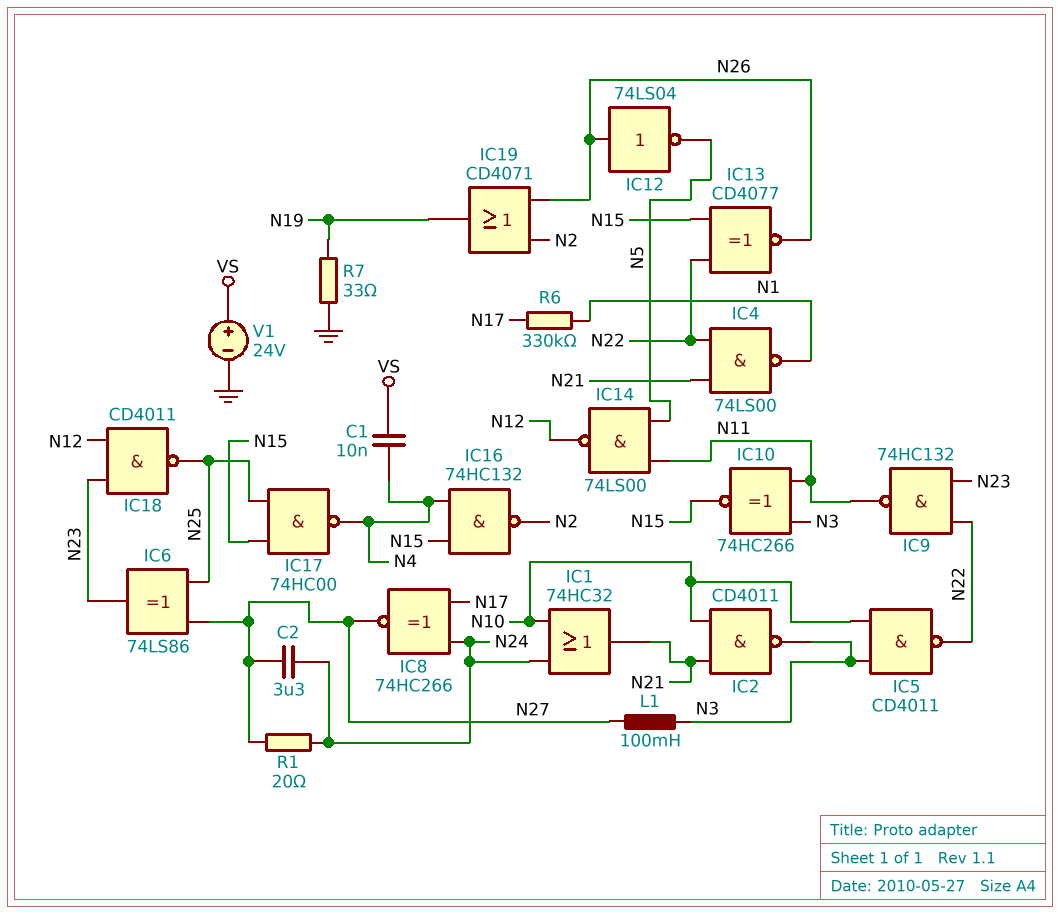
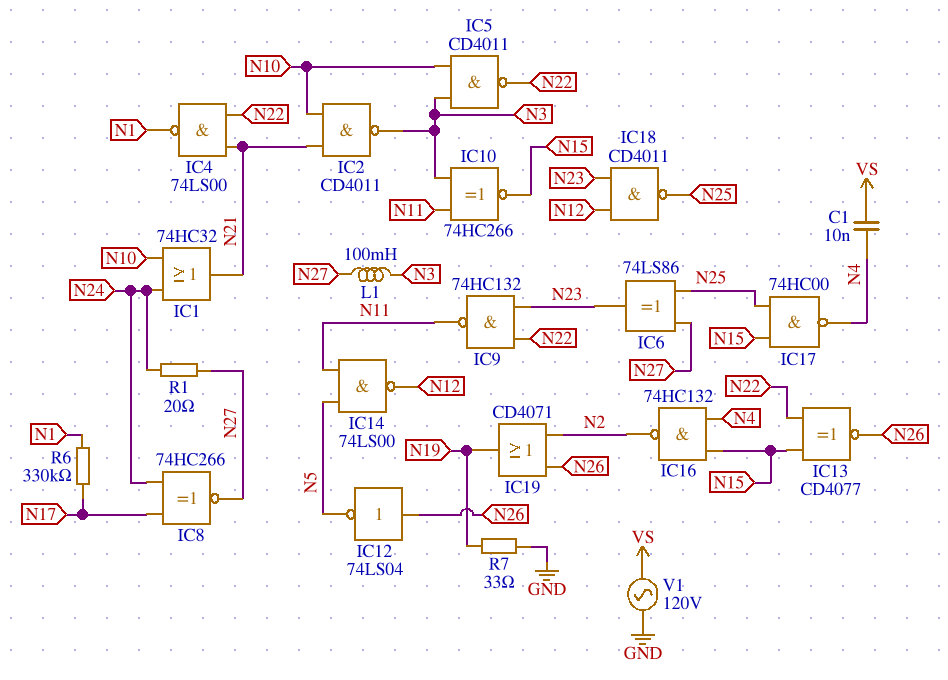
C2: 3.3uF (N24, N27) -> none
V1: 24V (plus VS, minus GND) -> AC 120V (GND, VS)

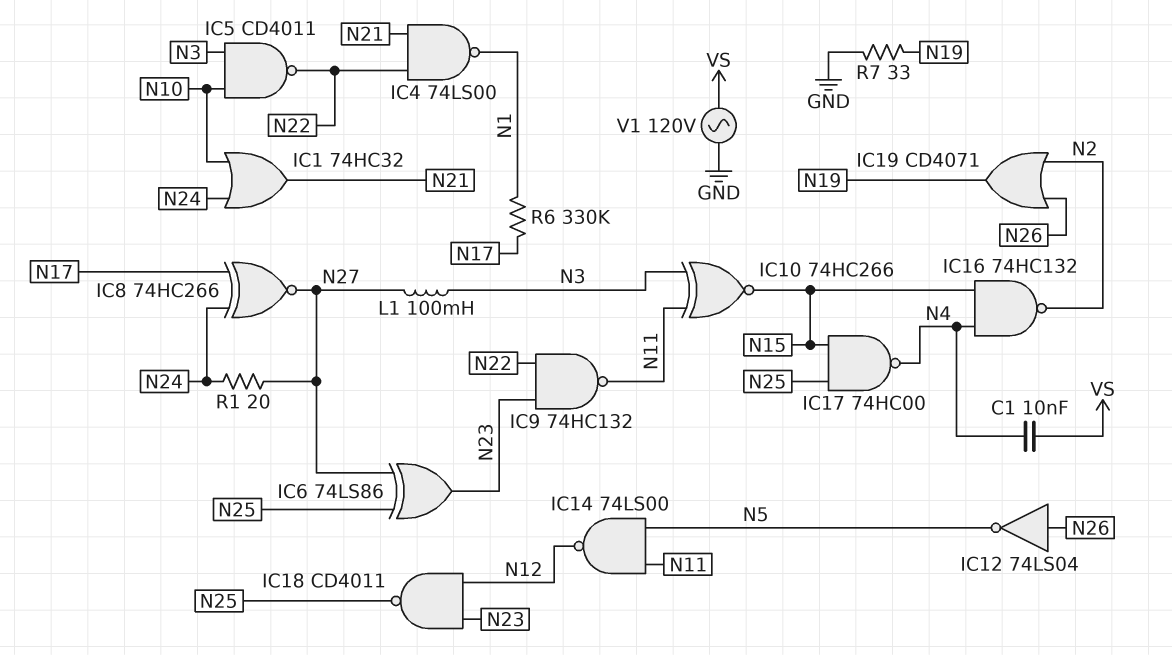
IC2: NAND CD4011 (in N10, in N21, out N3) -> none
IC13: XNOR CD4077 (in N15, in N22, out N26) -> none

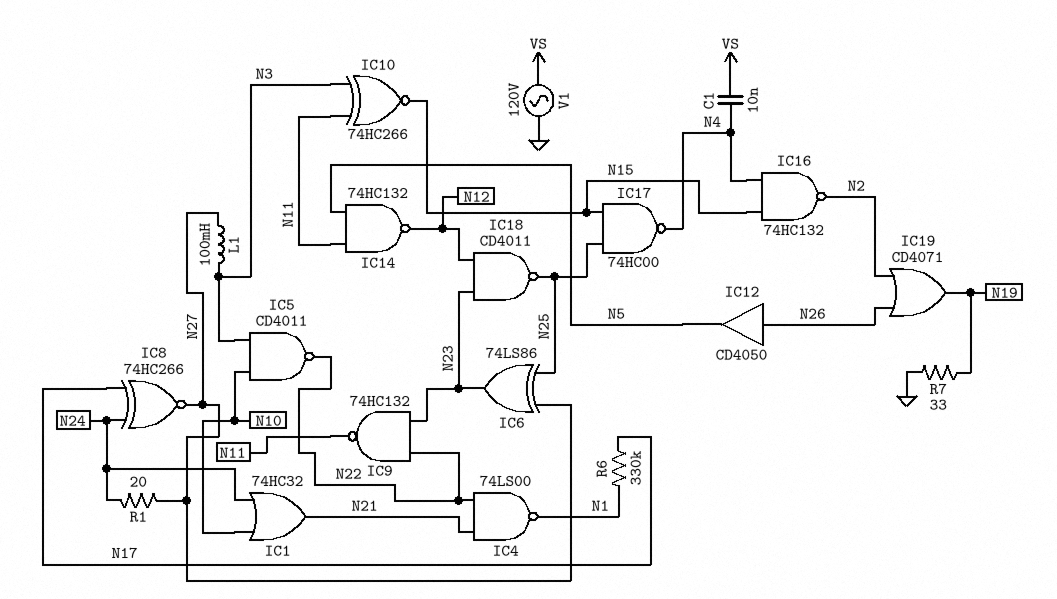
IC12: NOT 74LS04 (in N26, out N5) -> buffer CD4050 (in N26, out N5)
IC14: NAND 74LS00 (in N5, in N11, out N12) -> NAND 74HC132 (in N5, in N11, out N12)

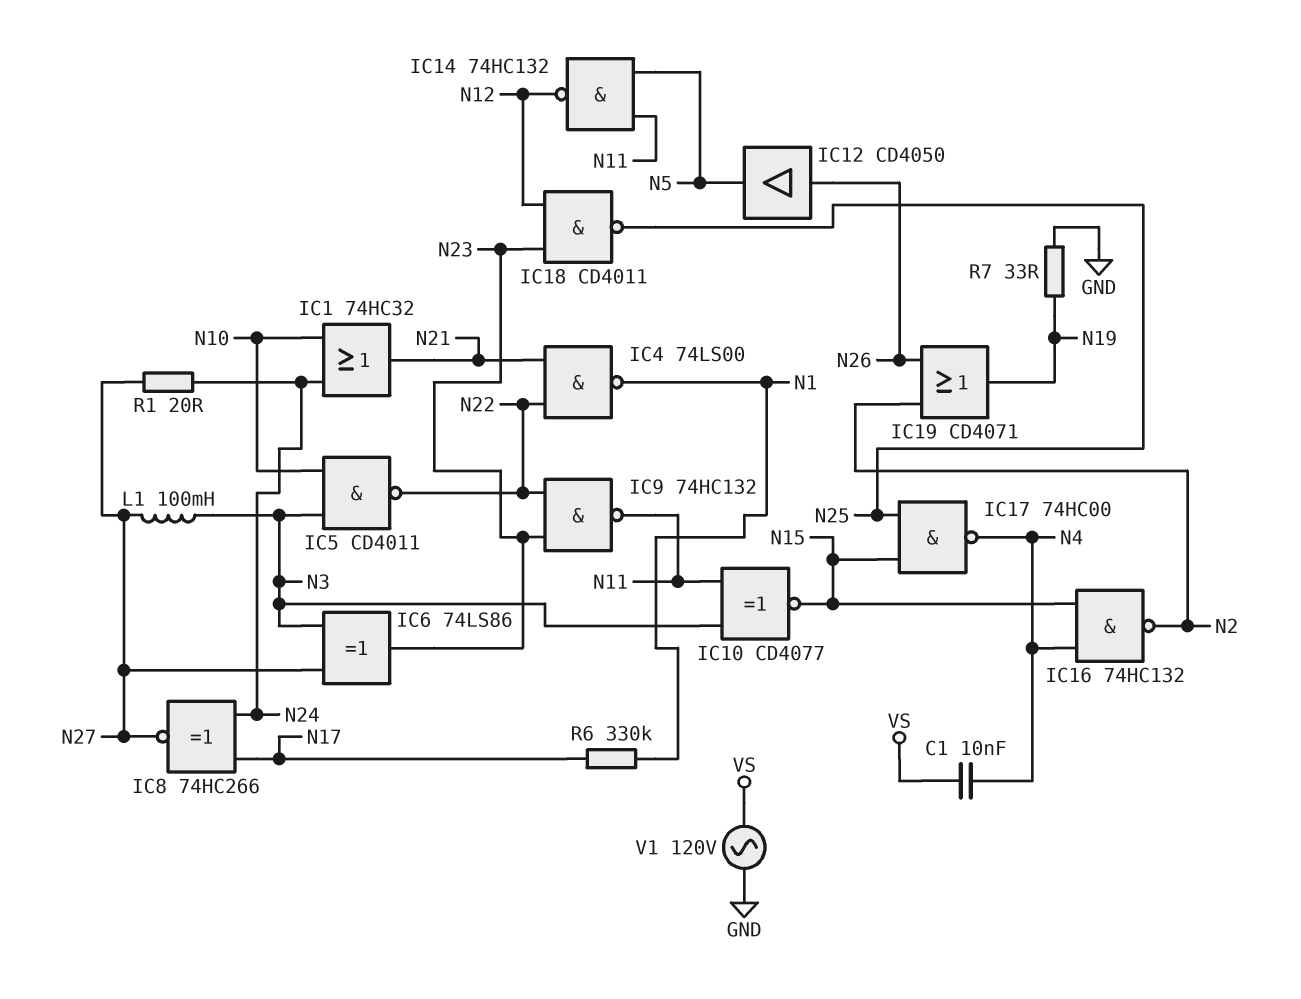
IC6: XOR 74LS86 (in N25, in N27, out N23) -> XOR 74LS86 (in N3, in N27, out N23)
IC10: XNOR 74HC266 (in N3, in N11, out N15) -> XNOR CD4077 (in N3, in N11, out N15)

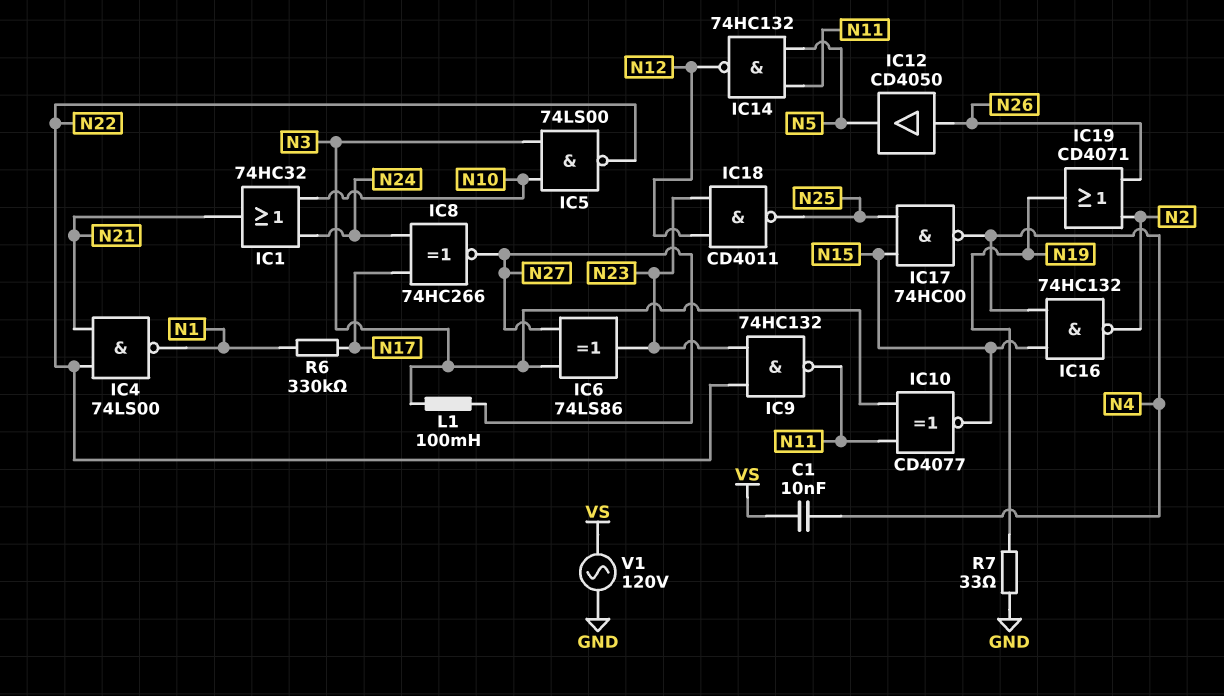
IC5: NAND CD4011 (in N3, in N10, out N22) -> NAND 74LS00 (in N3, in N10, out N22)
R1: 20 (N24, N27) -> none

